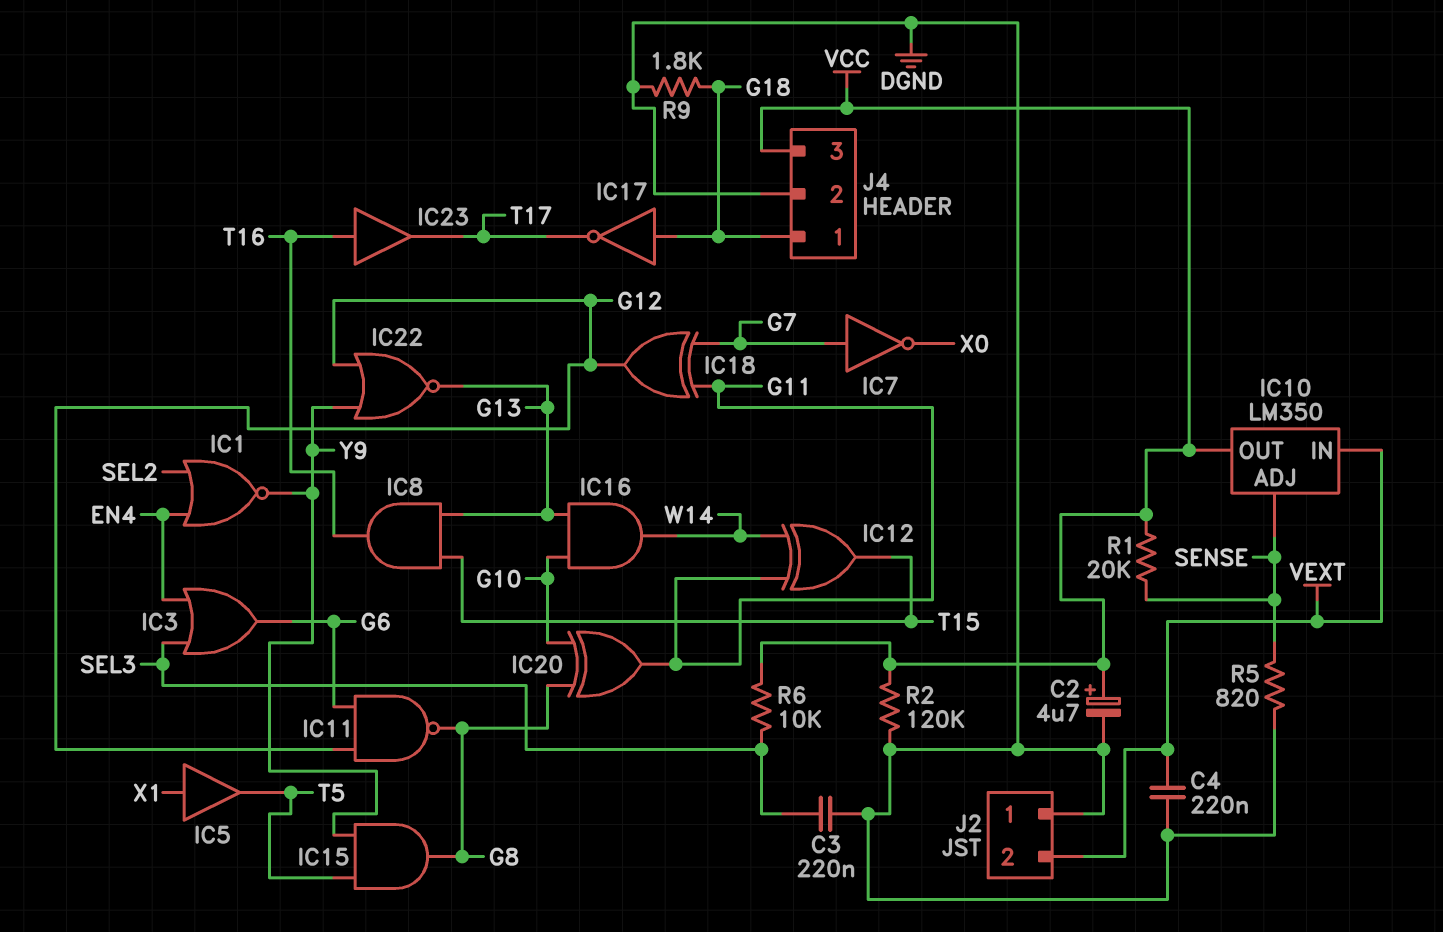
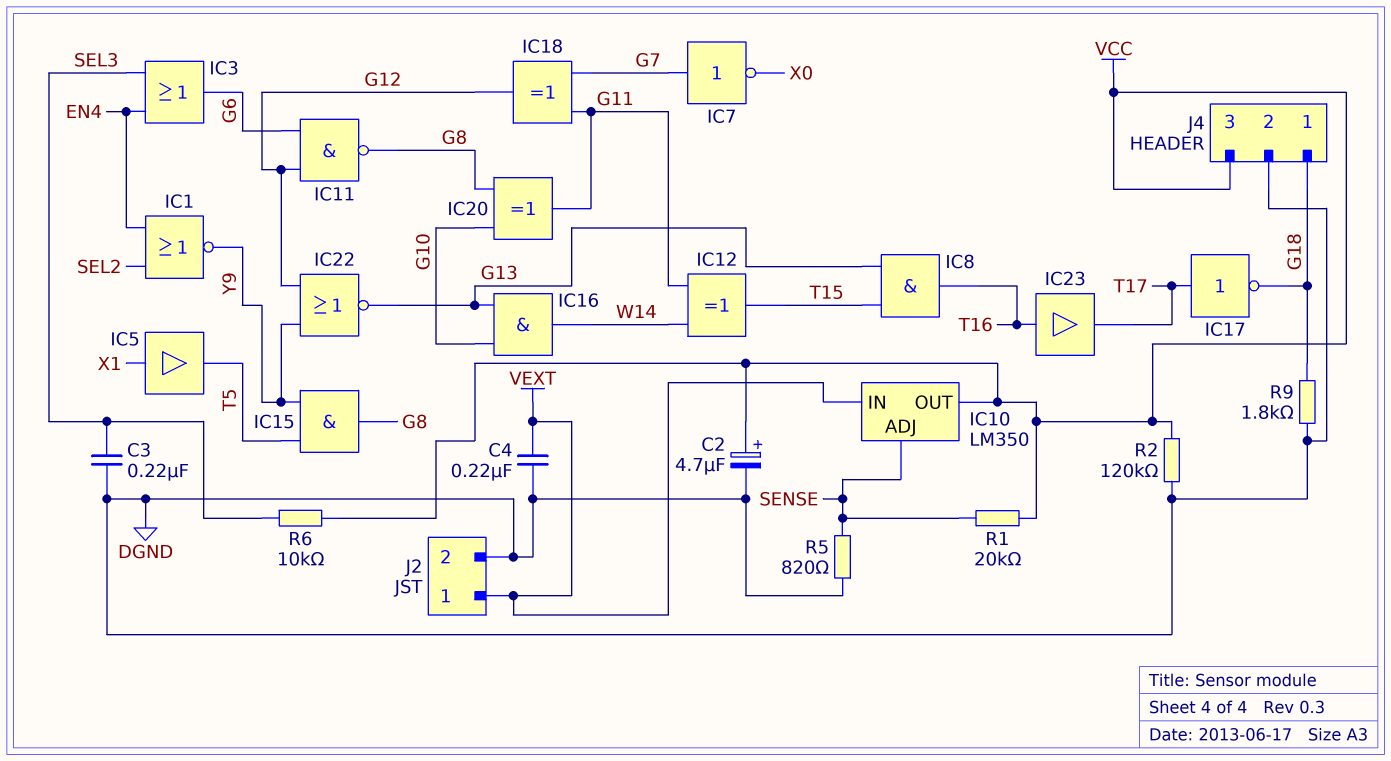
IC17: NOT (in G18, out T17) -> NOT (in T17, out G18)
J2 pin 1: DGND -> VEXT
J2 pin 2: VEXT -> DGND

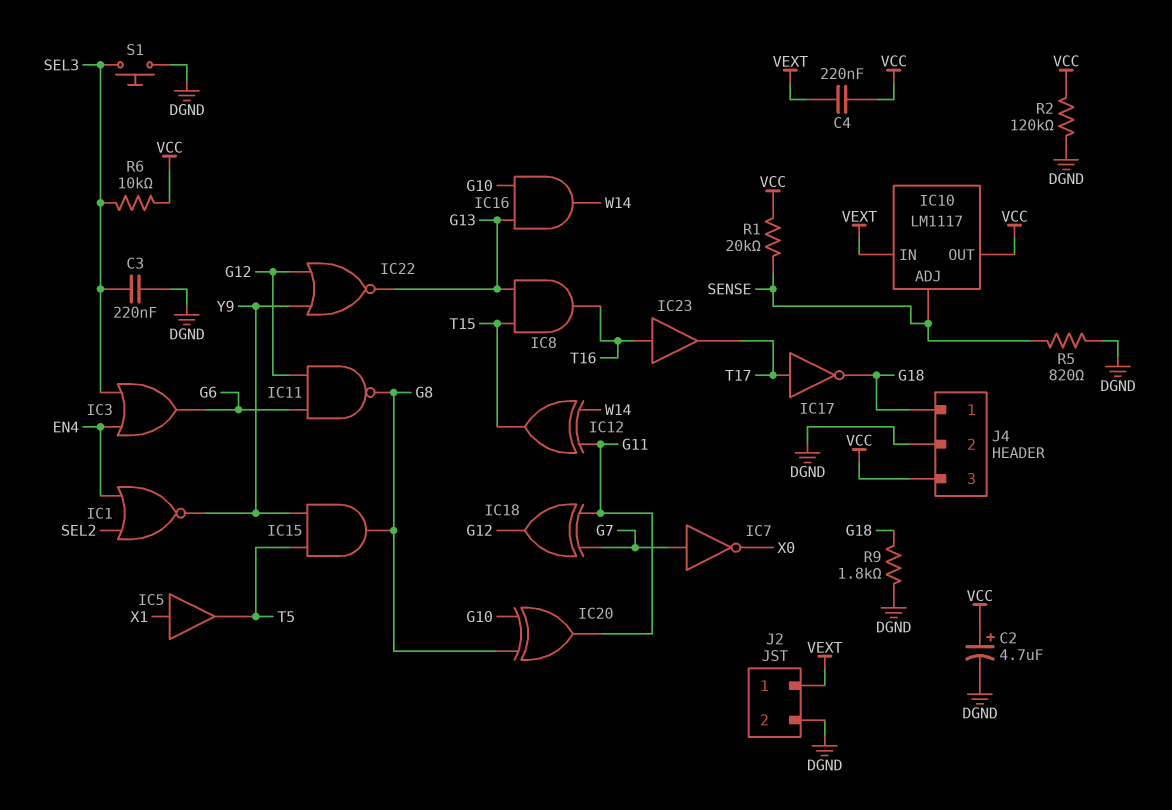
C4: 220nF (DGND, VEXT) -> 220nF (VCC, VEXT)
IC10: LM350 -> LM1117
S1: none -> button (DGND, SEL3)

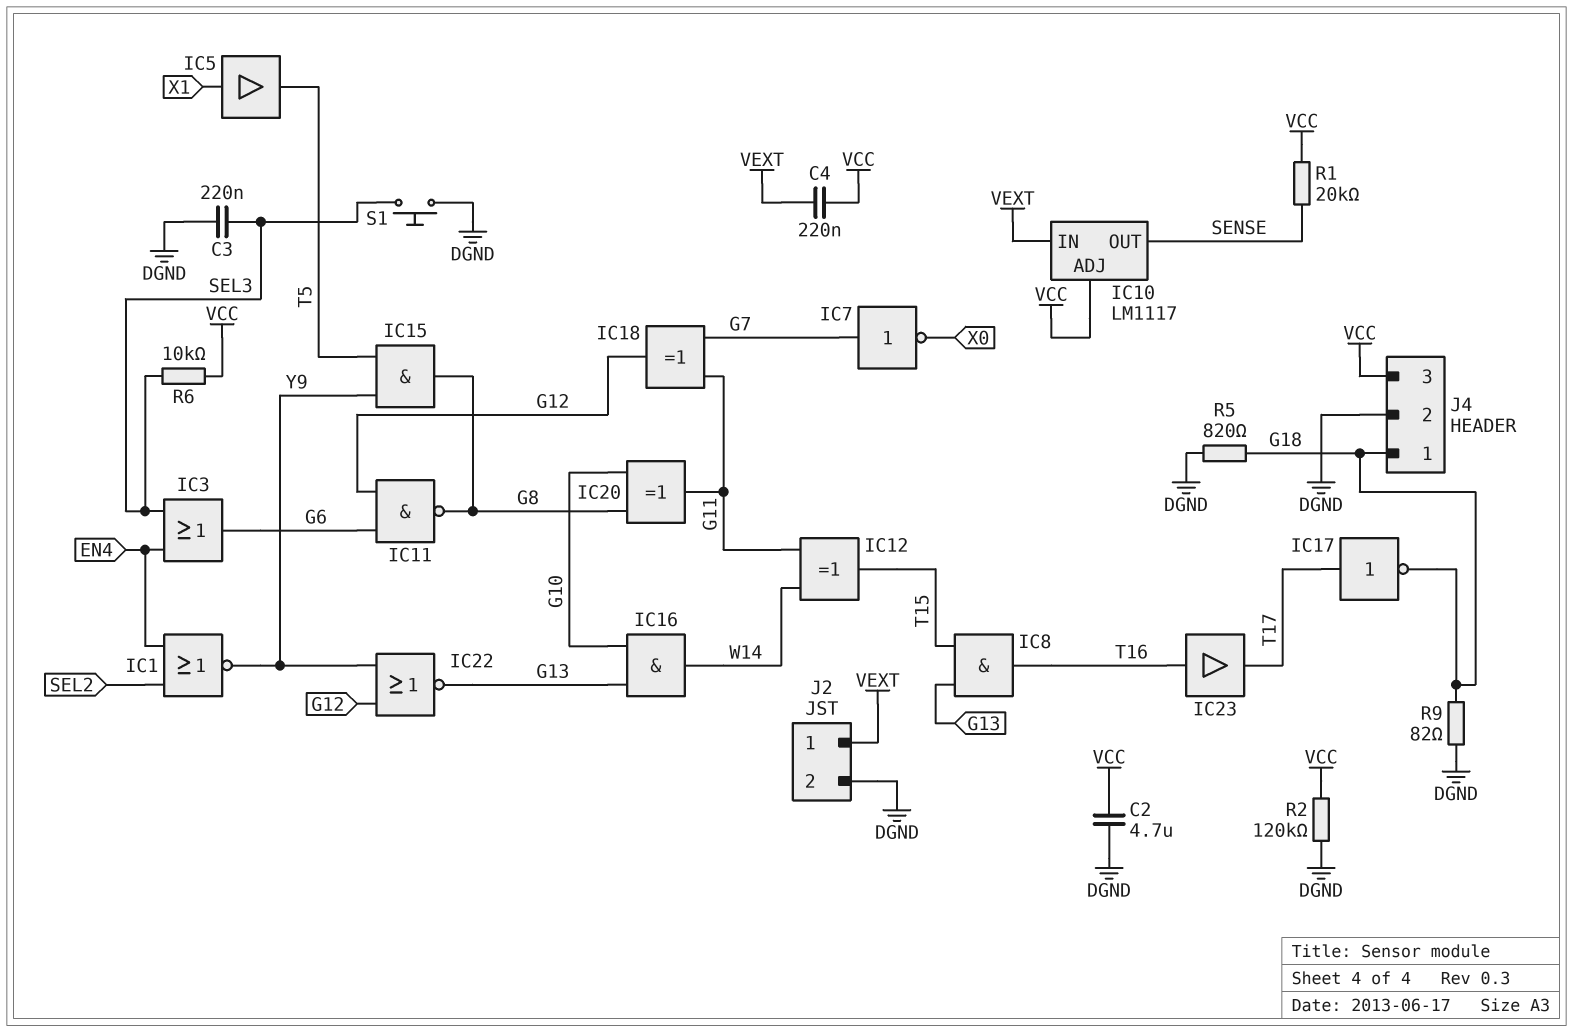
C2: 4.7uF (plus VCC, minus DGND) -> 4.7uF (DGND, VCC)
IC10 pin ADJ: SENSE -> VCC
IC10 pin OUT: VCC -> SENSE
R5: 820 (DGND, SENSE) -> 820 (DGND, G18)
R9: 1.8k (DGND, G18) -> 82 (DGND, G18)

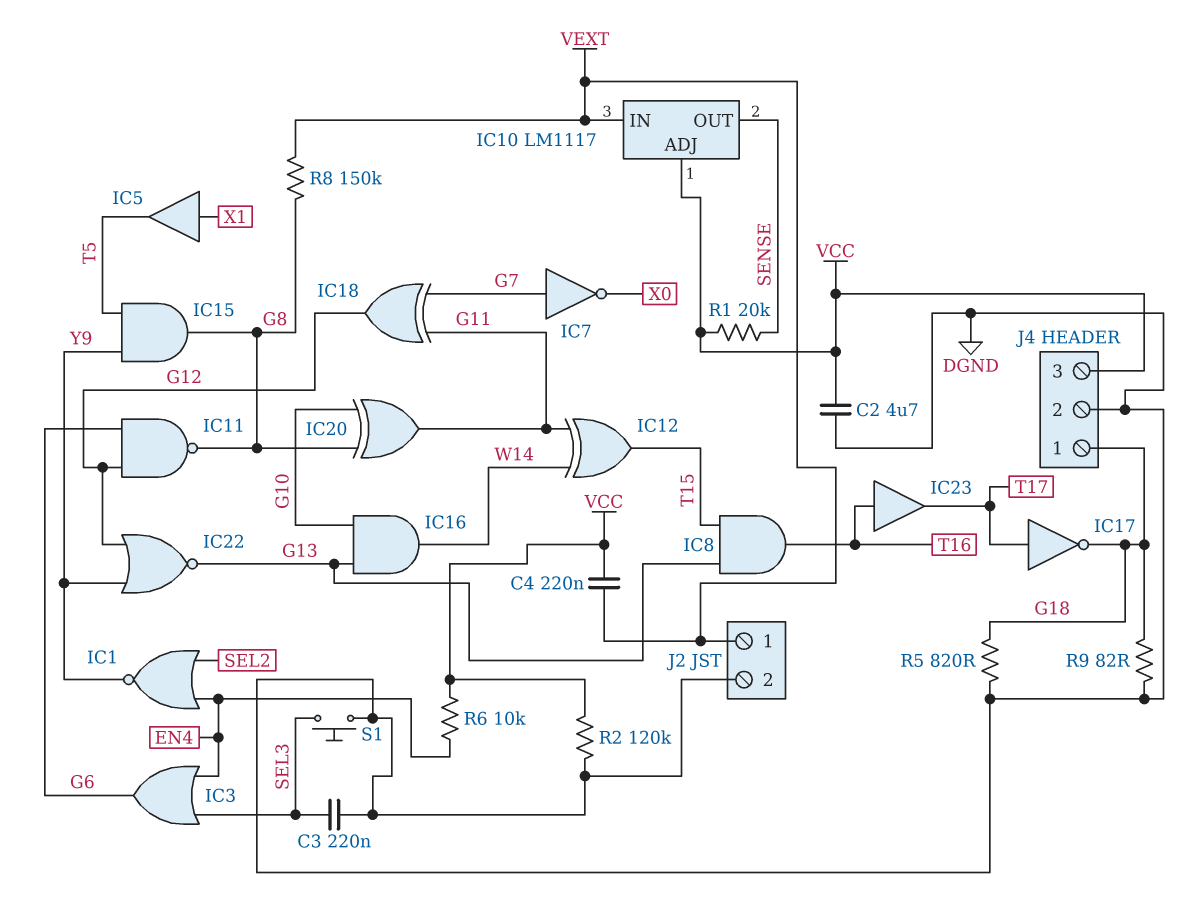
R6: 10k (SEL3, VCC) -> 10k (EN4, VCC)
R8: none -> 150k (G8, VEXT)

